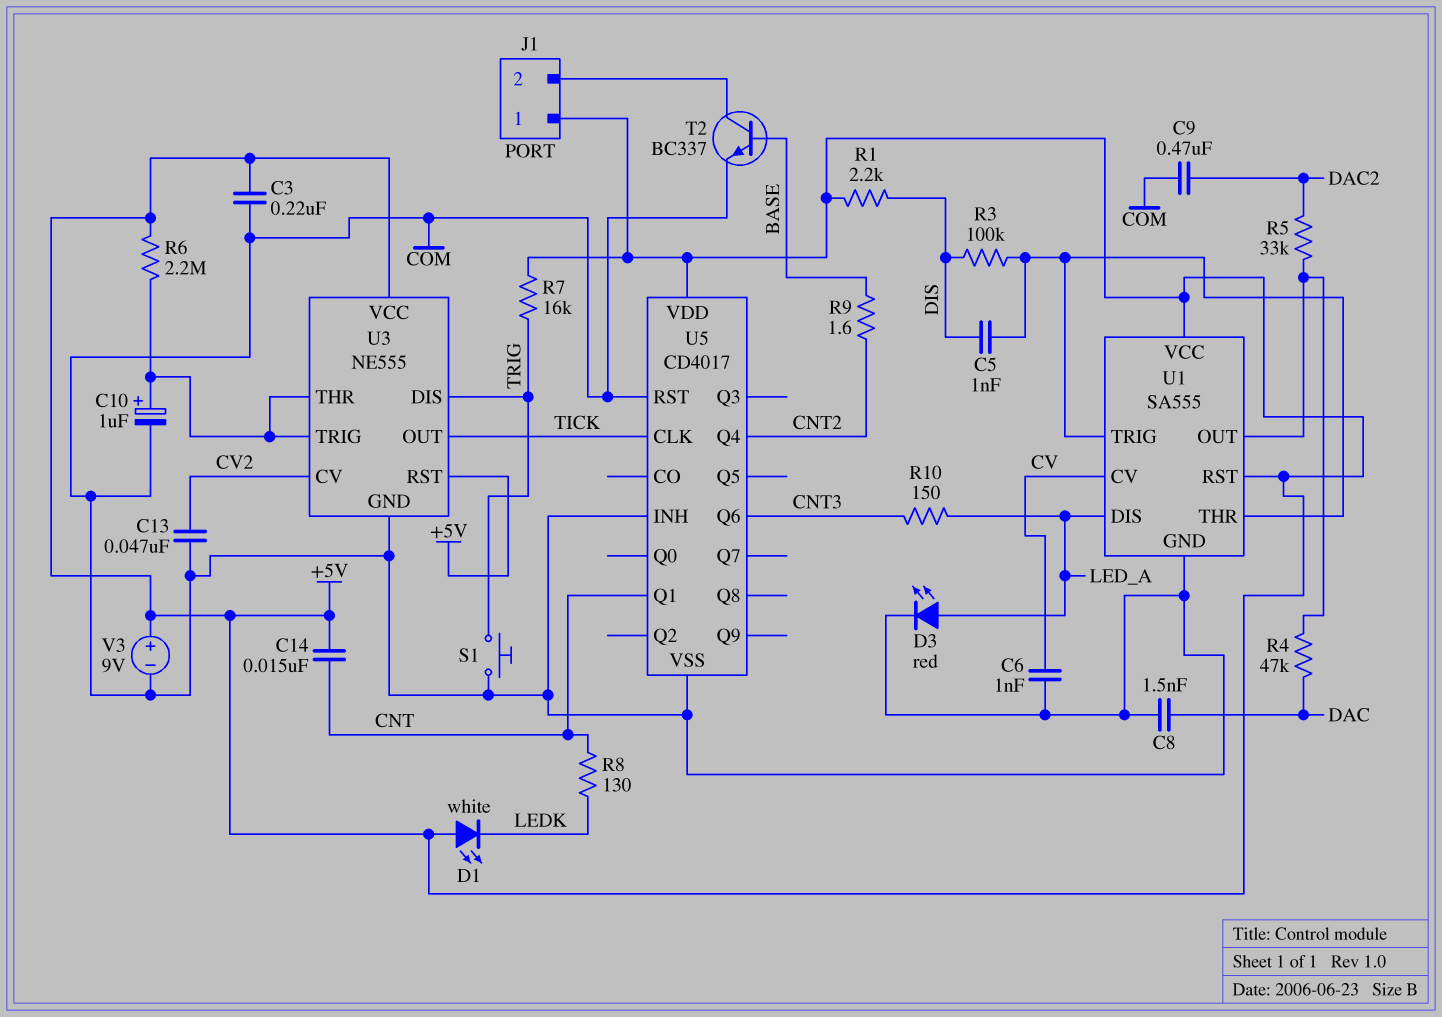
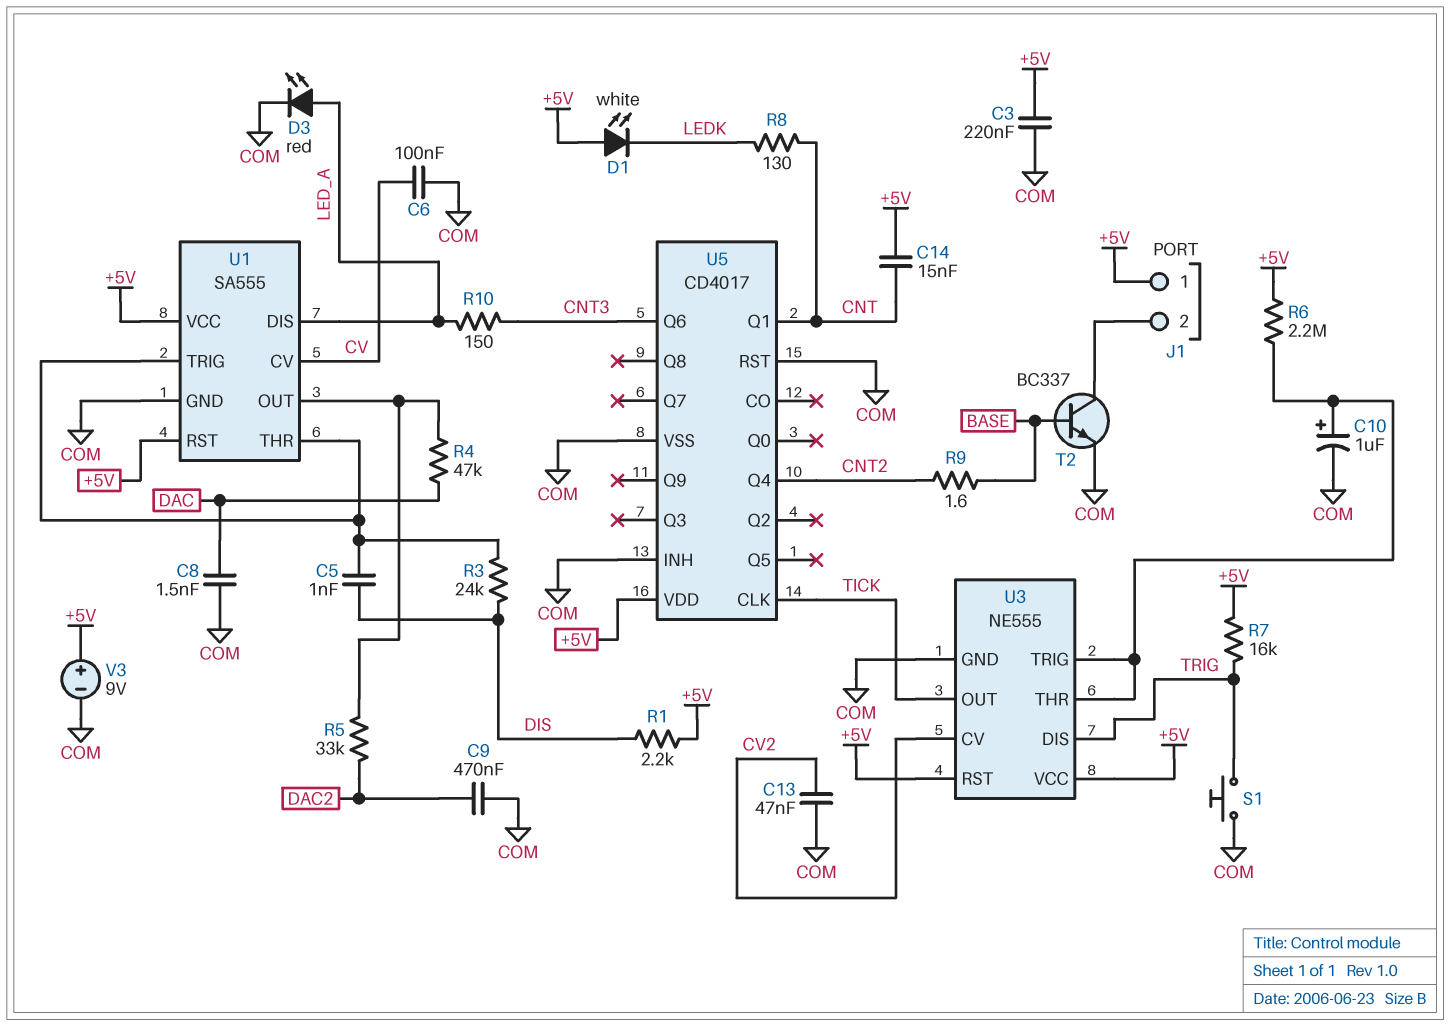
C6: 1nF (COM, CV) -> 100nF (COM, CV)
R3: 100k (DIS, U1/THR) -> 24k (DIS, U1/THR)

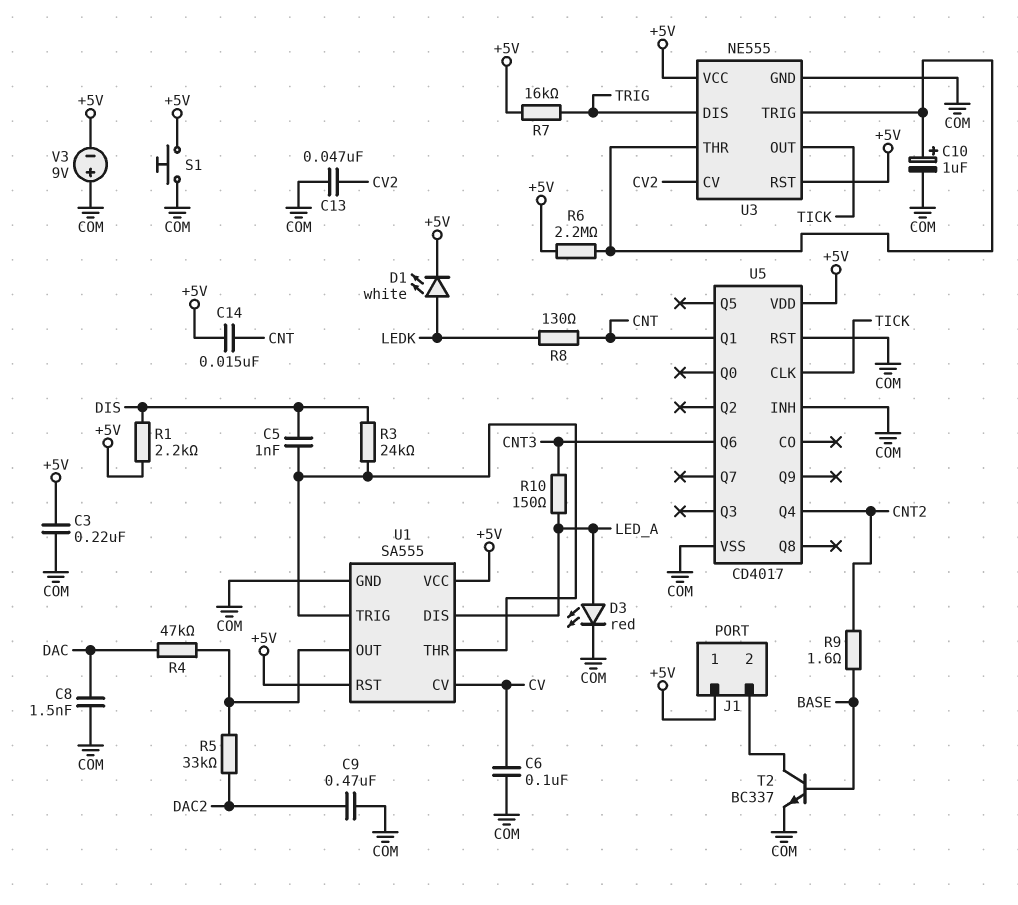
D1: LED white (A +5V, K LEDK) -> LED white (A LEDK, K +5V)
S1: button (COM, TRIG) -> button (+5V, COM)
V3: 9V (plus +5V, minus COM) -> 9V (plus COM, minus +5V)

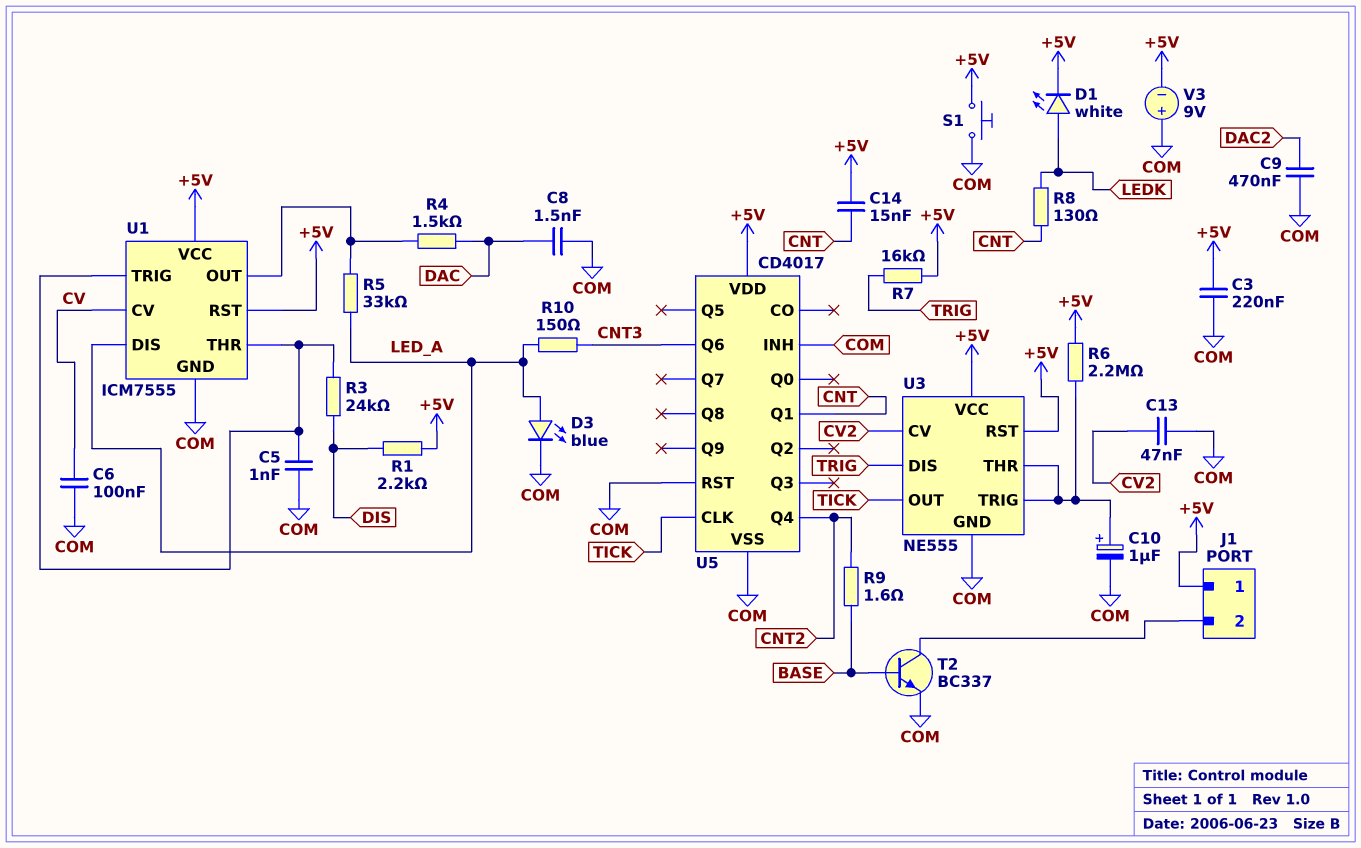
C5: 1nF (DIS, U1/THR) -> 1nF (COM, U1/THR)
D3: LED red (A LED_A, K COM) -> LED blue (A LED_A, K COM)
R4: 47k (DAC, U1/OUT) -> 1.5k (DAC, U1/OUT)
R5: 33k (DAC2, U1/OUT) -> 33k (LED_A, U1/OUT)
U1: SA555 -> ICM7555

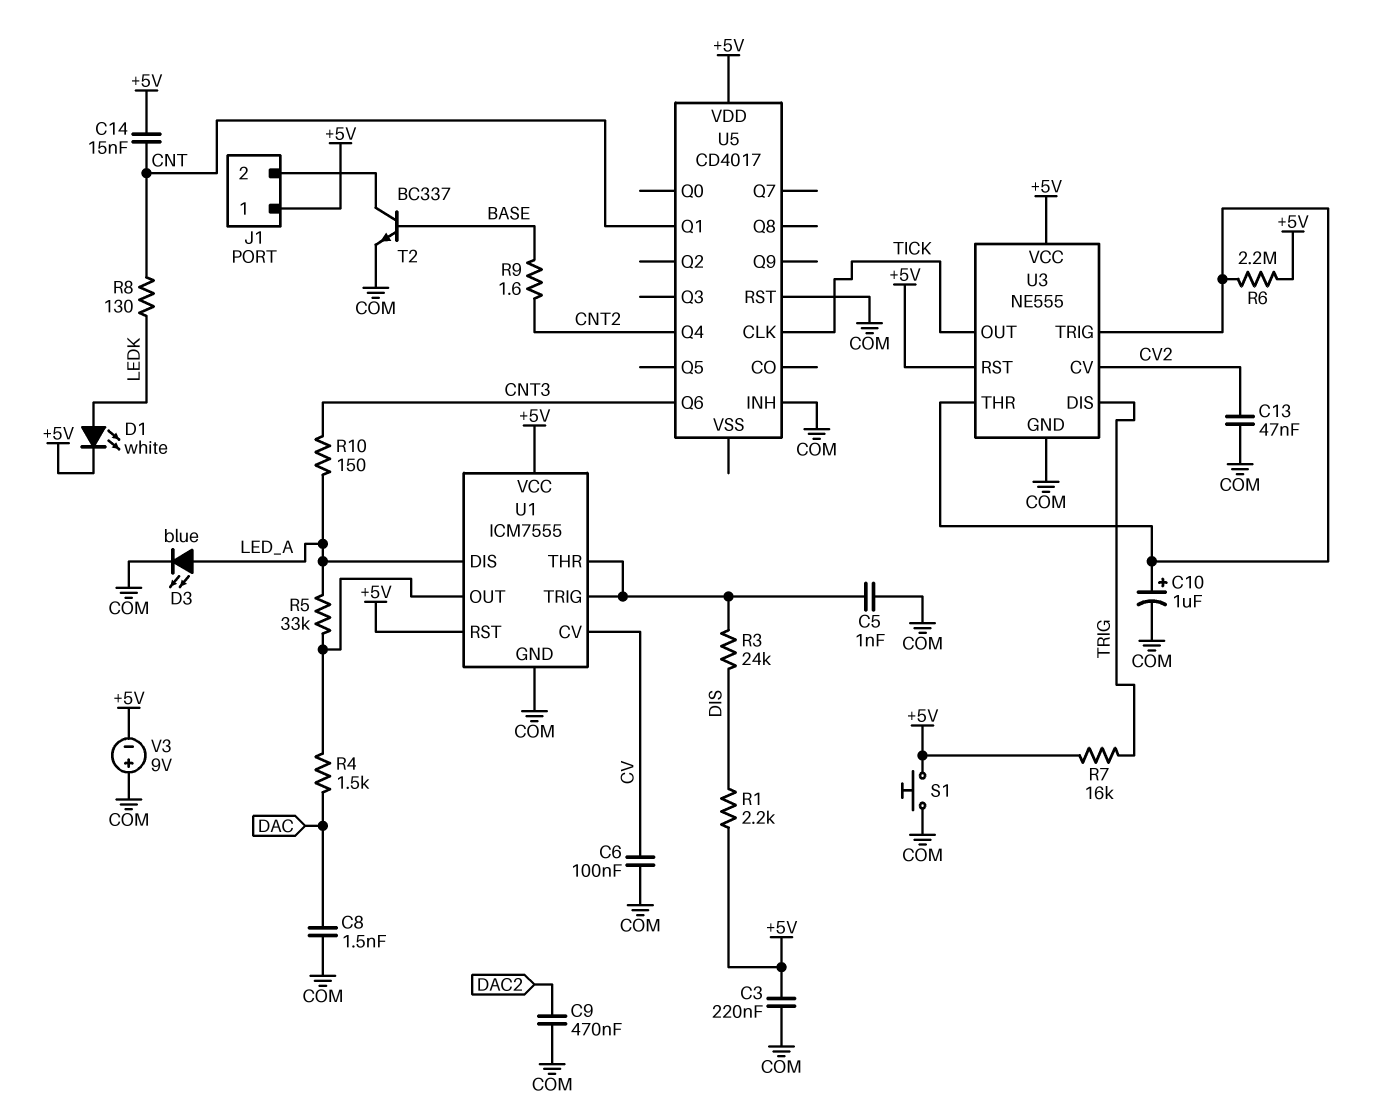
U5 pin VSS: COM -> none

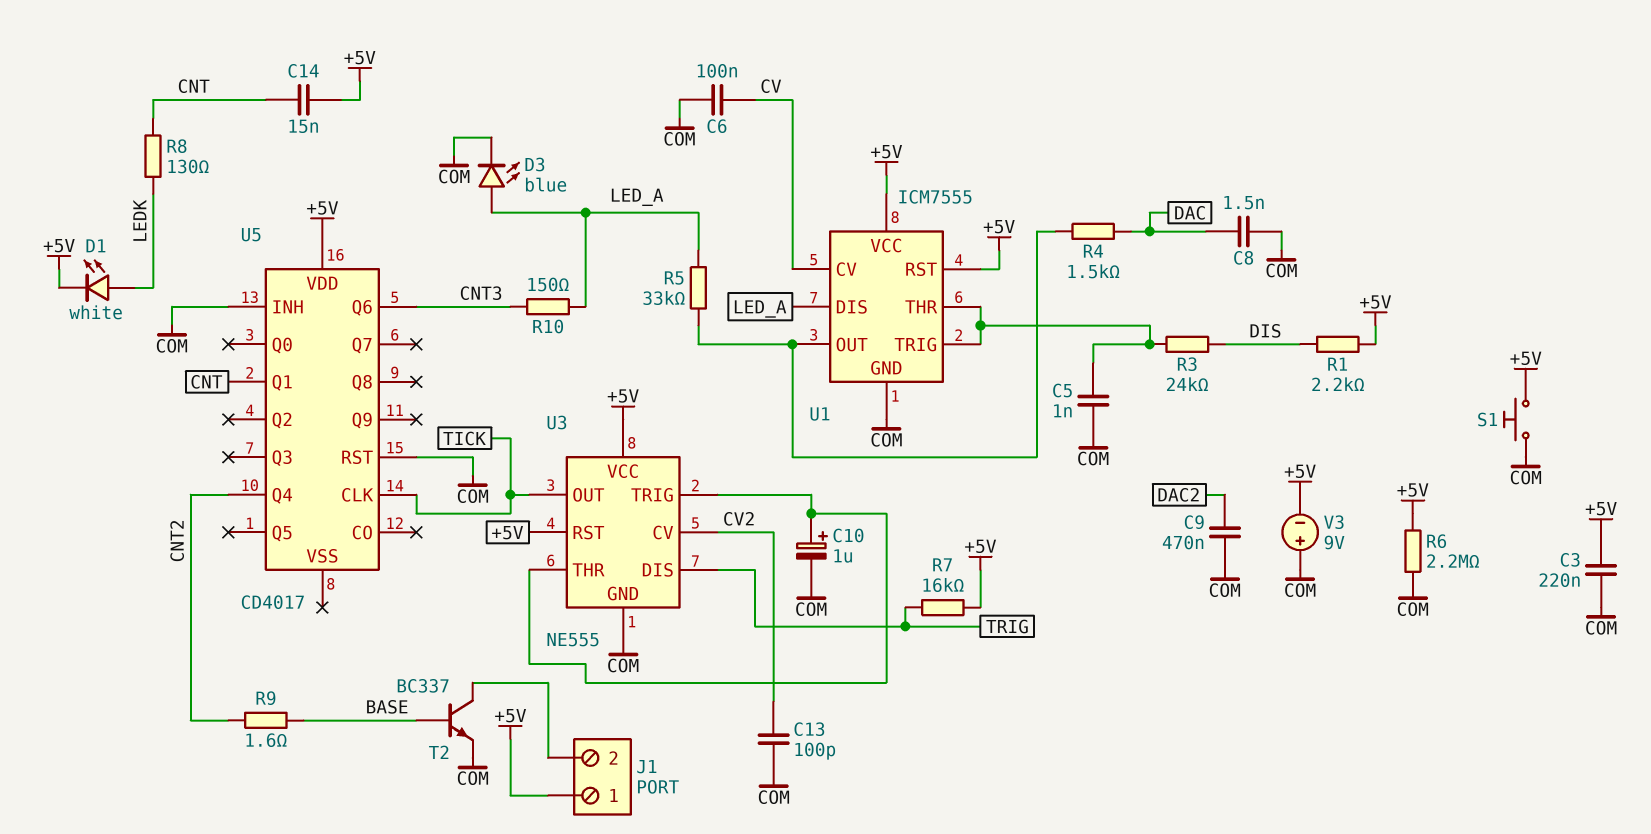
C13: 47nF (COM, CV2) -> 100pF (COM, CV2)
R6: 2.2M (+5V, U3/THR) -> 2.2M (+5V, COM)

